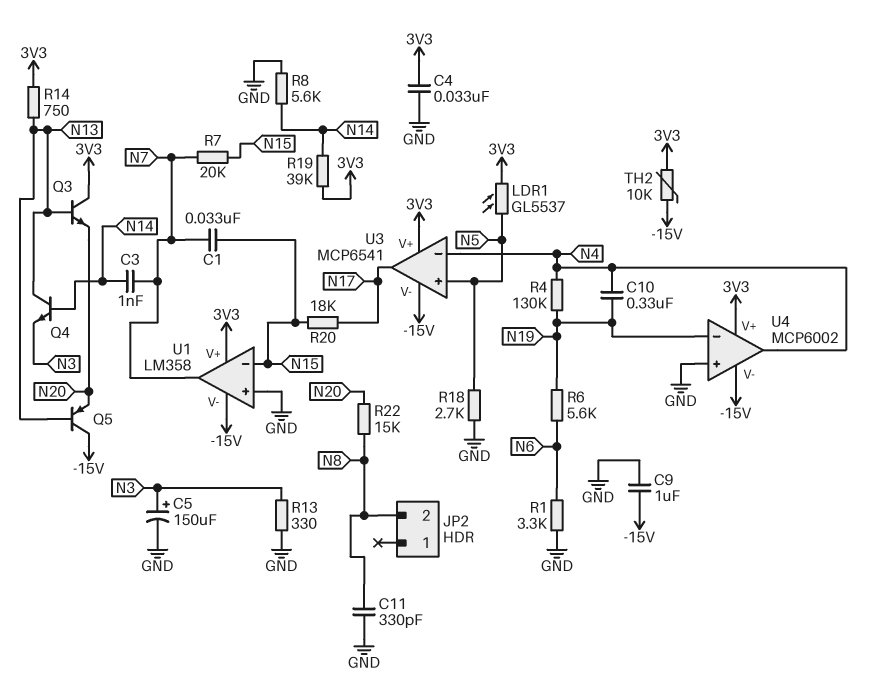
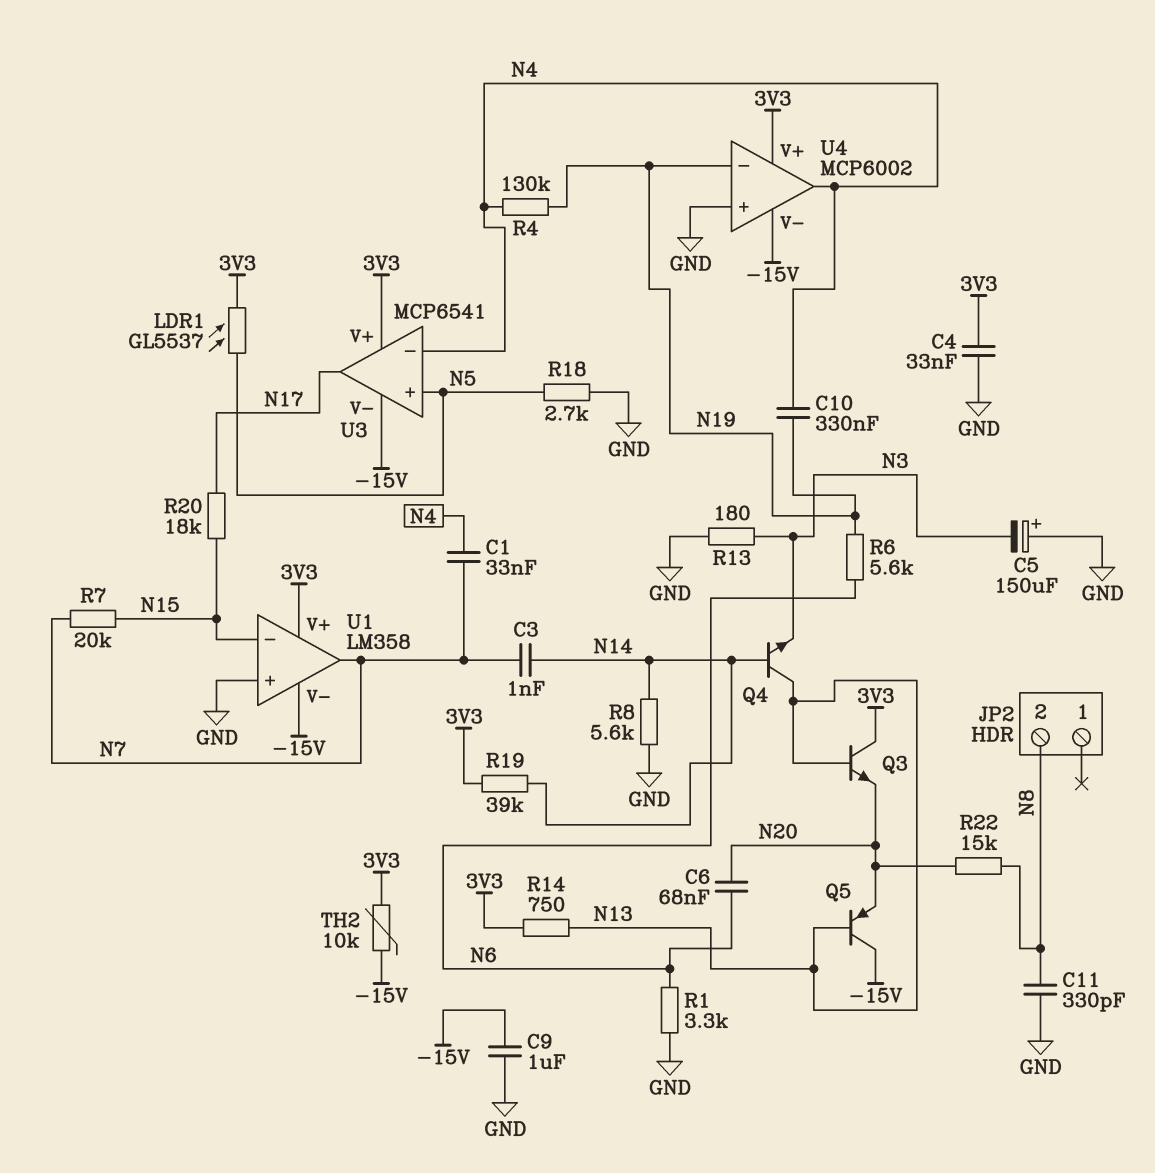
C1: 33nF (N7, N15) -> 33nF (N4, N7)
C5: 150uF (plus N3, minus GND) -> 150uF (plus GND, minus N3)
C6: none -> 68nF (N6, N20)
R13: 330 (GND, N3) -> 180 (GND, N3)

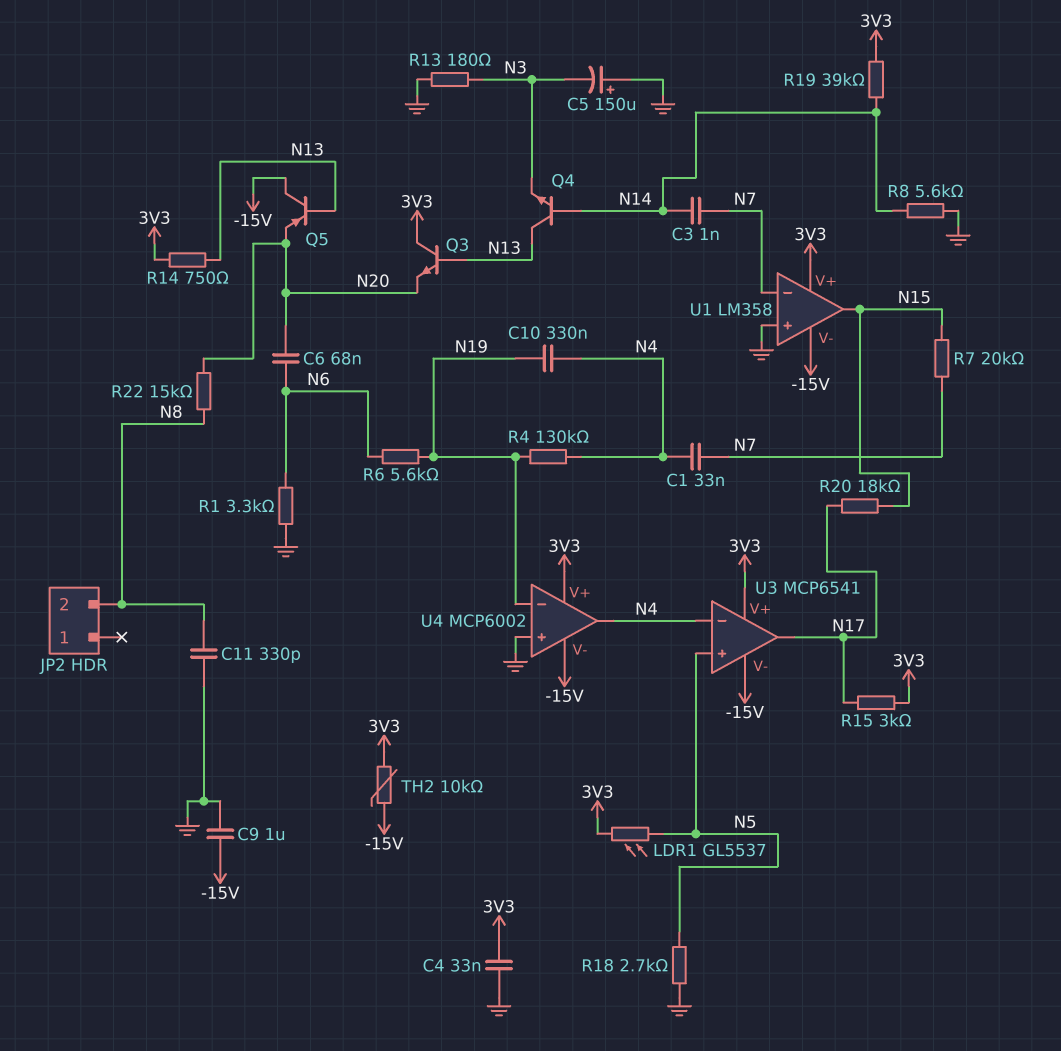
R15: none -> 3k (3V3, N17)
U1 pin in-: N15 -> N7
U1 pin out: N7 -> N15

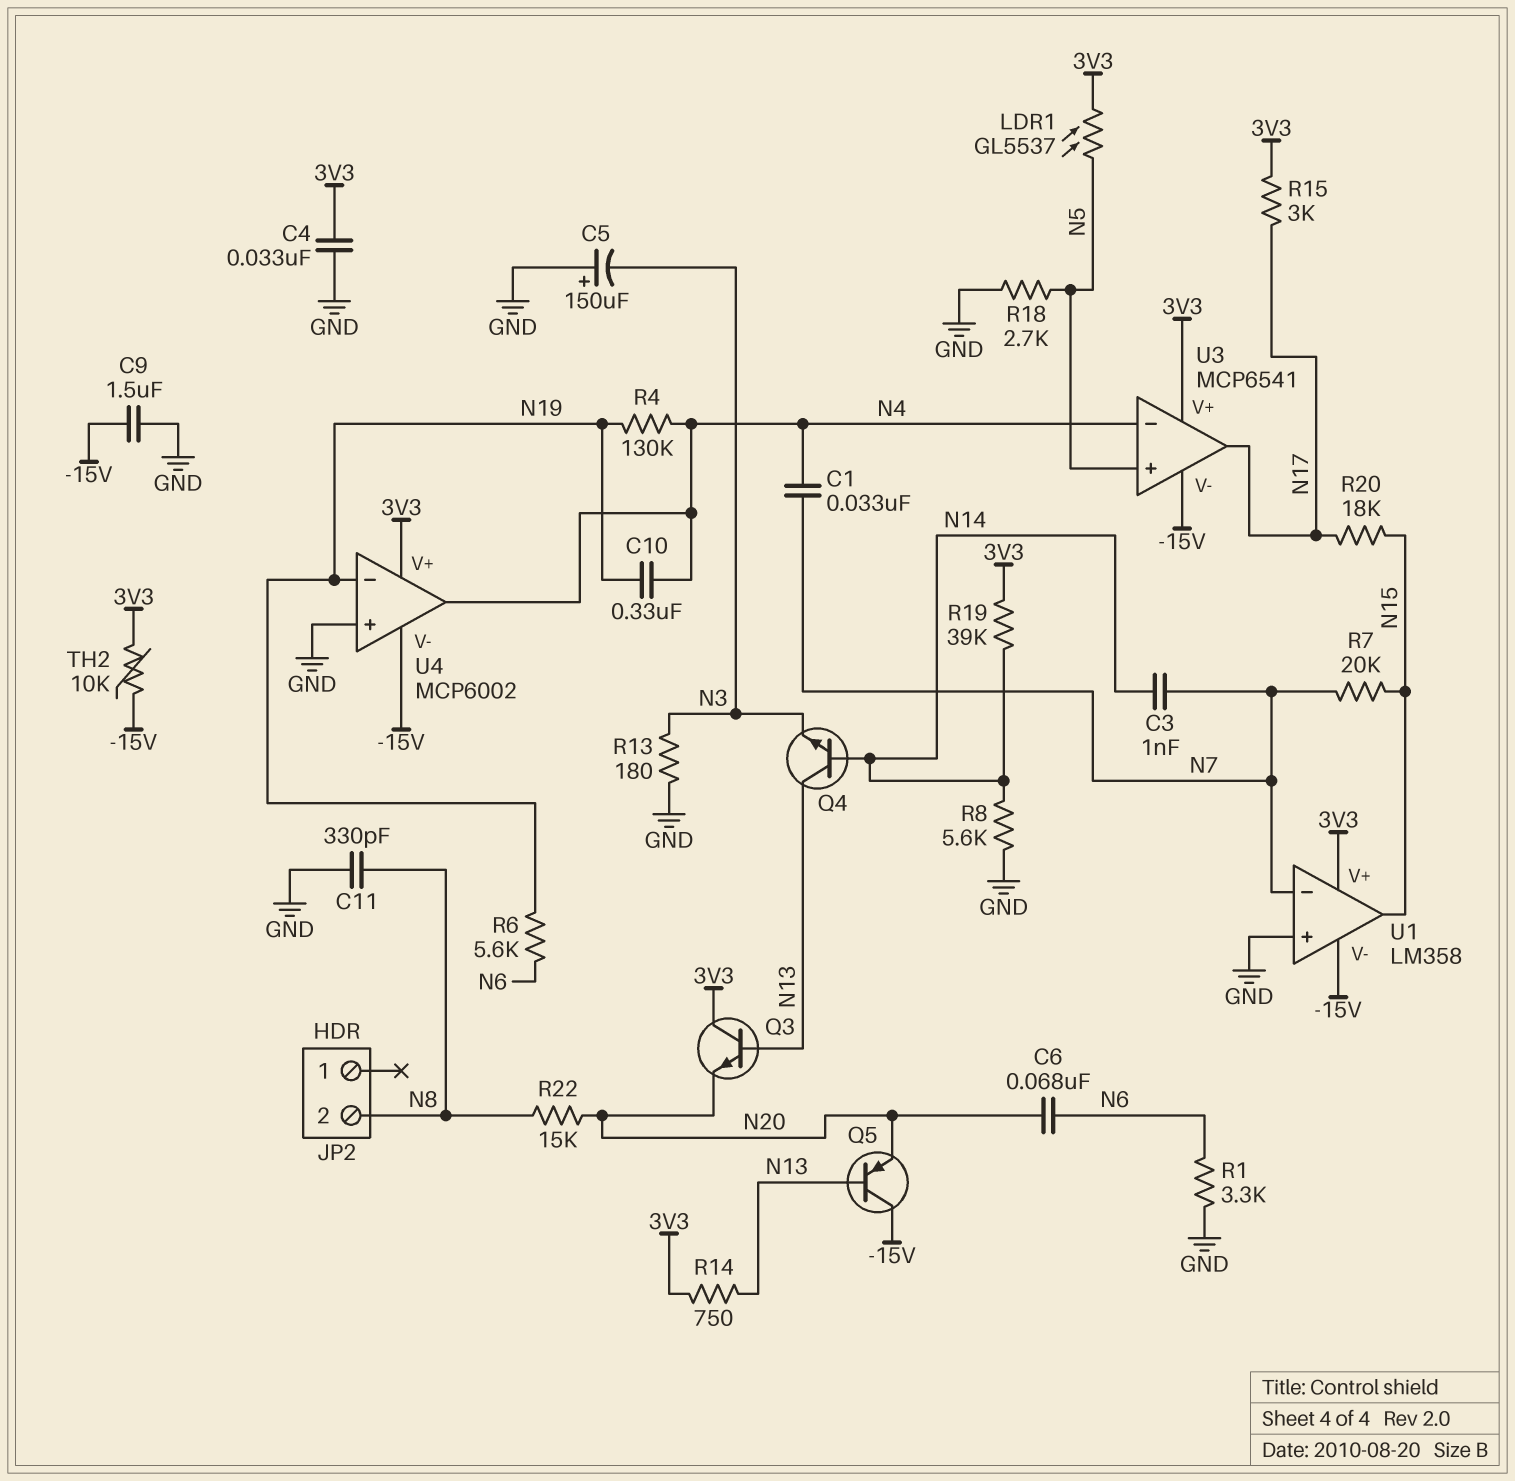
C9: 1uF (-15V, GND) -> 1.5uF (-15V, GND)

